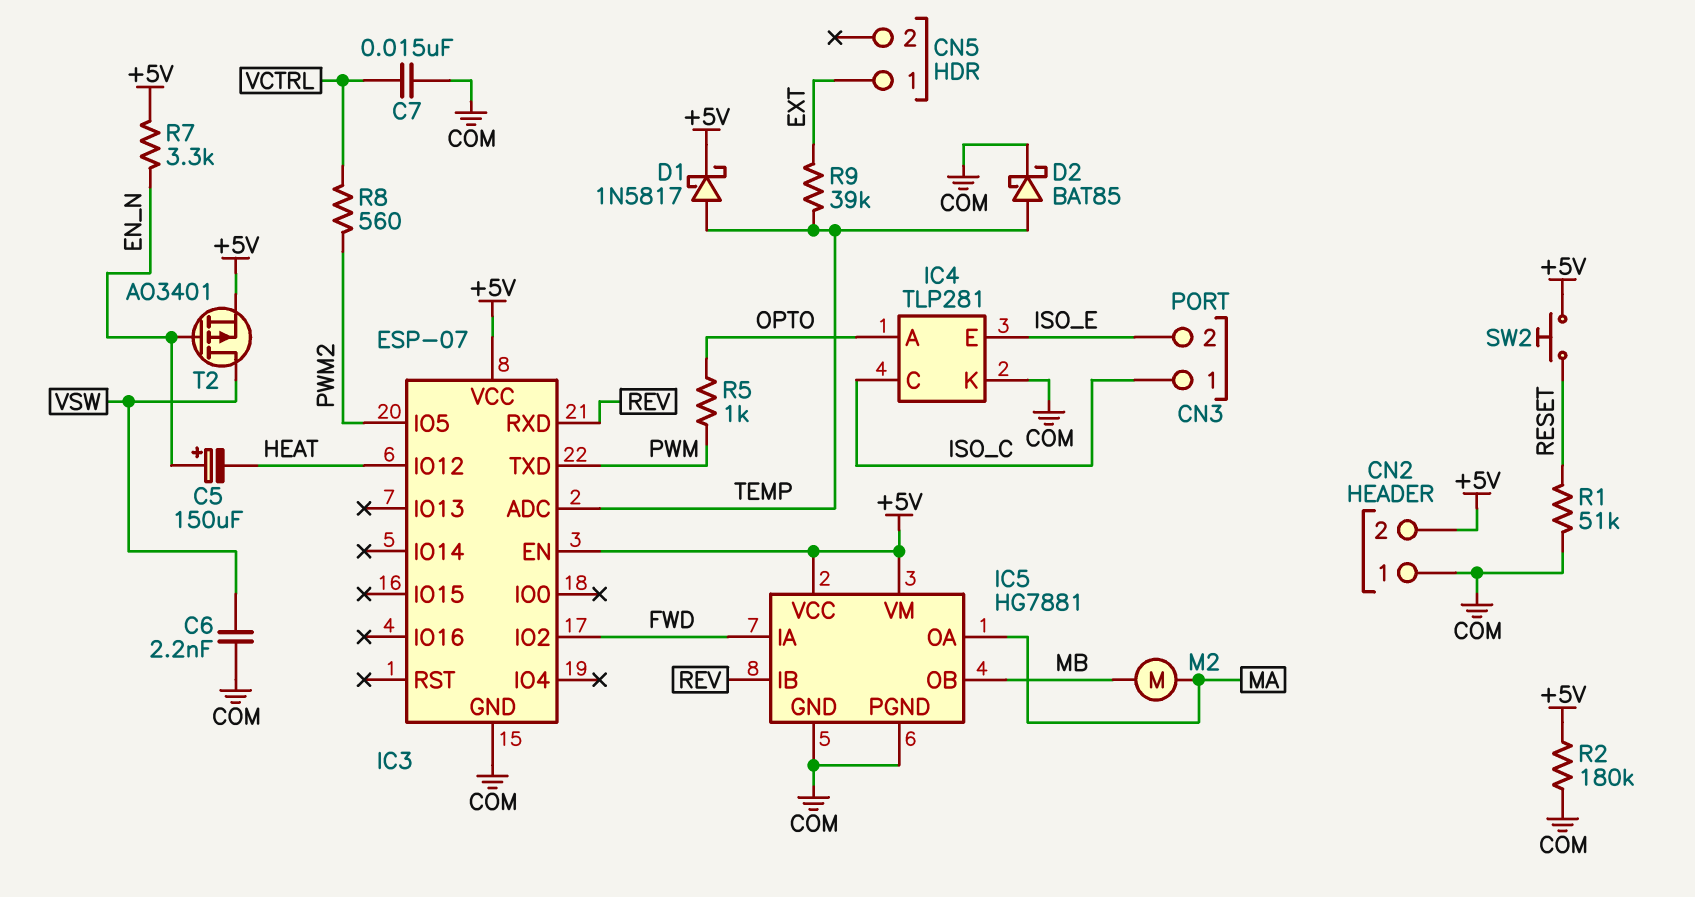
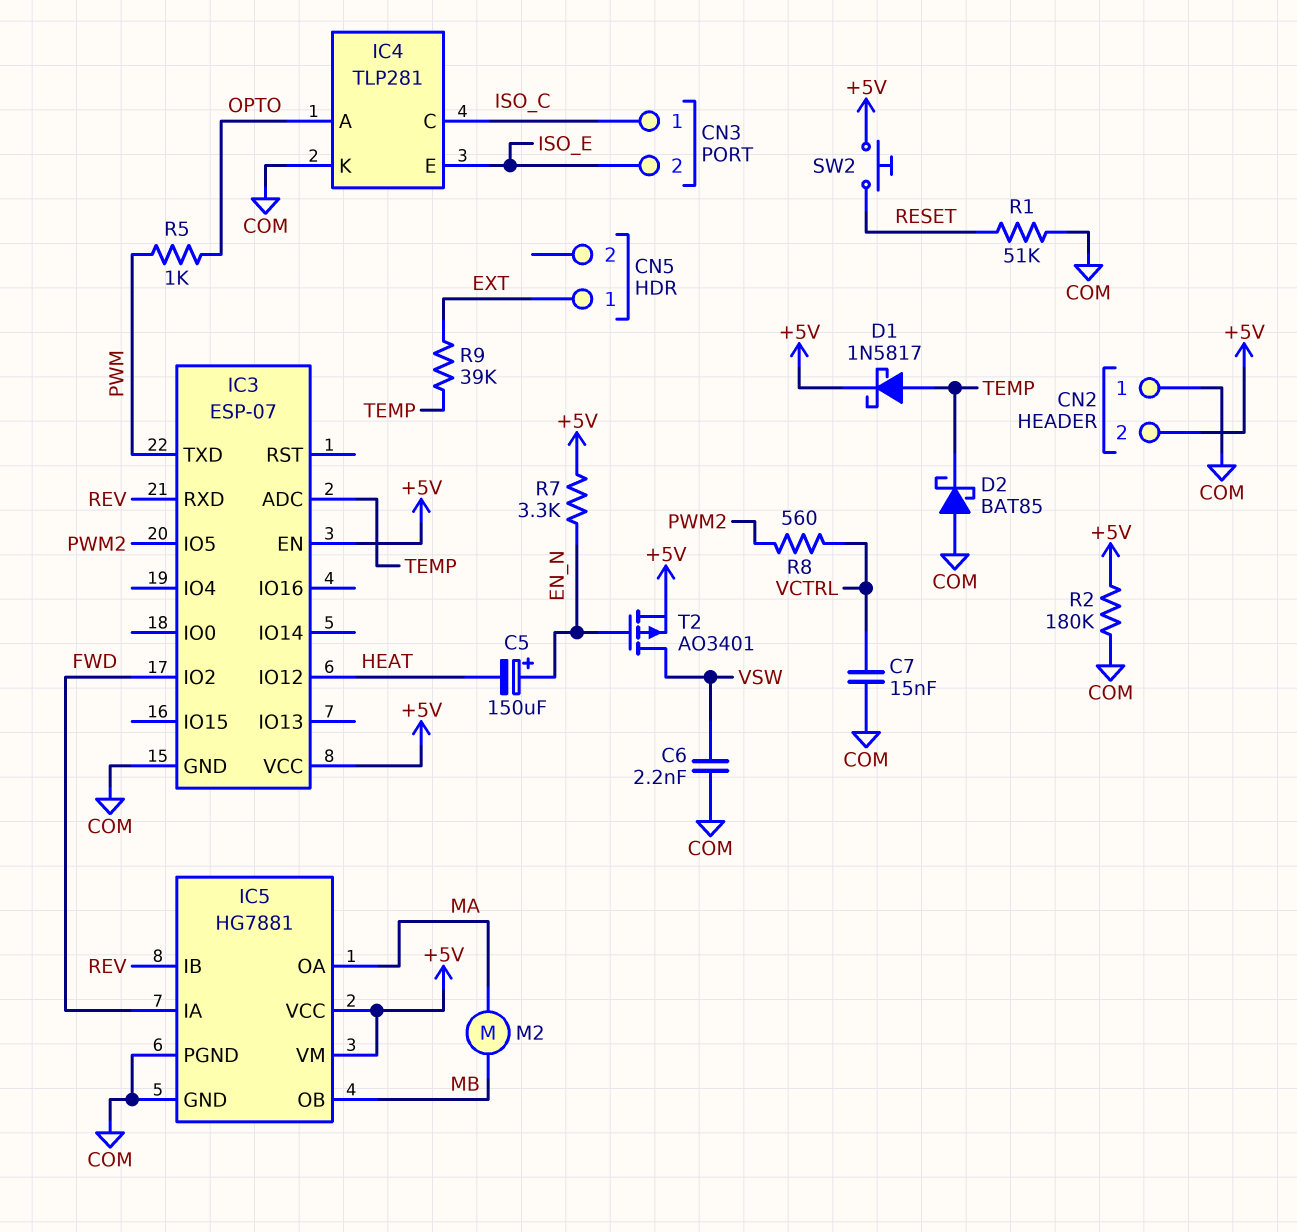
D2: schottky BAT85 (A TEMP, K COM) -> schottky BAT85 (A COM, K TEMP)

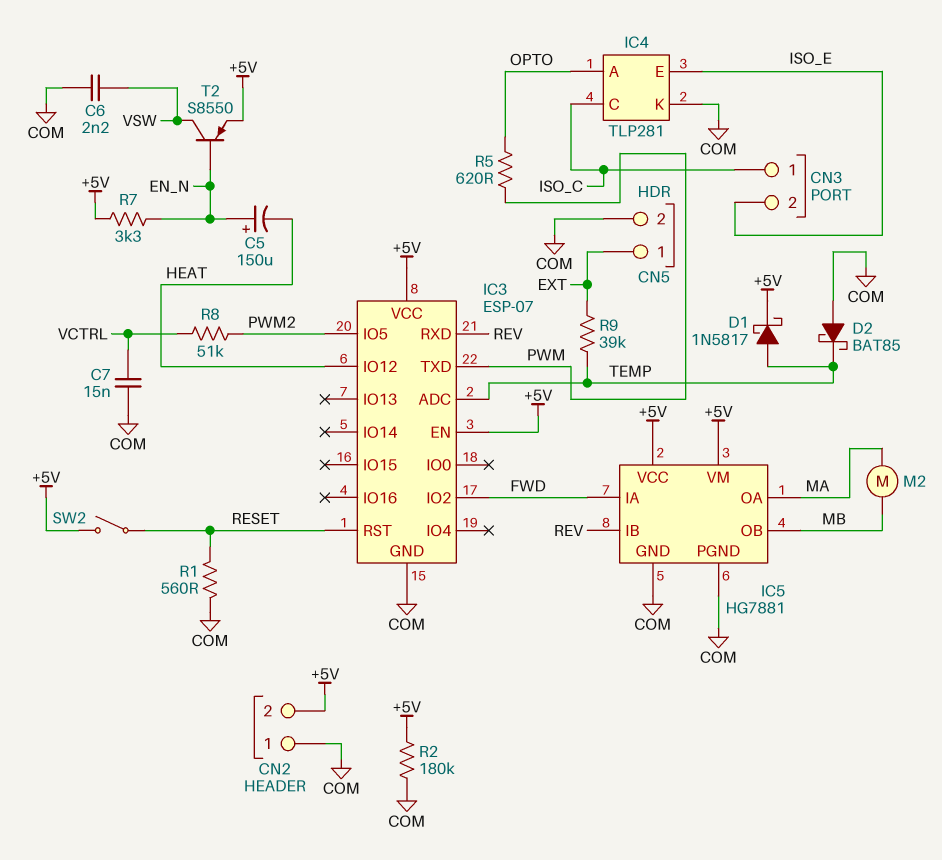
CN5 pin 2: none -> COM
IC3 pin RST: none -> RESET
R1: 51k (COM, RESET) -> 560 (COM, RESET)
R5: 1k (OPTO, PWM) -> 620 (OPTO, PWM)
R8: 560 (PWM2, VCTRL) -> 51k (PWM2, VCTRL)
SW2: button (+5V, RESET) -> switch (+5V, RESET)
T2: PMOS AO3401 (G EN_N, D VSW, S +5V) -> PNP S8550 (B EN_N, C VSW, E +5V)

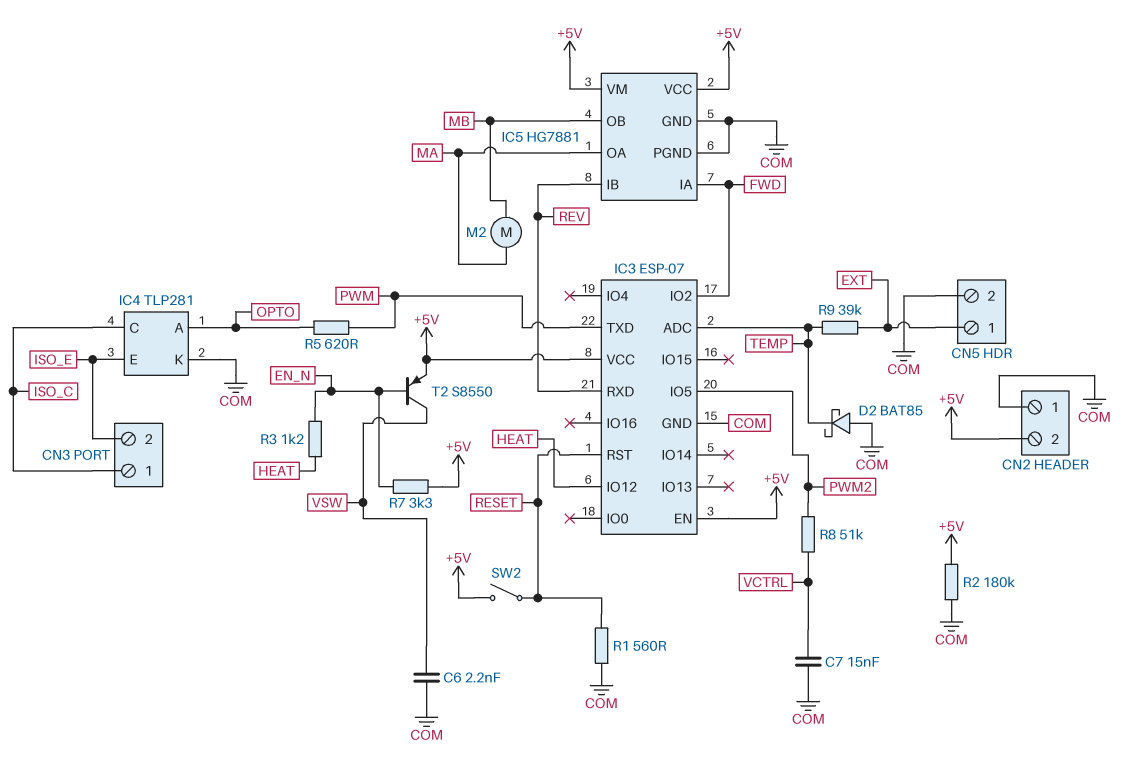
C5: 150uF (plus EN_N, minus HEAT) -> none
D1: schottky 1N5817 (A TEMP, K +5V) -> none
R3: none -> 1.2k (EN_N, HEAT)

